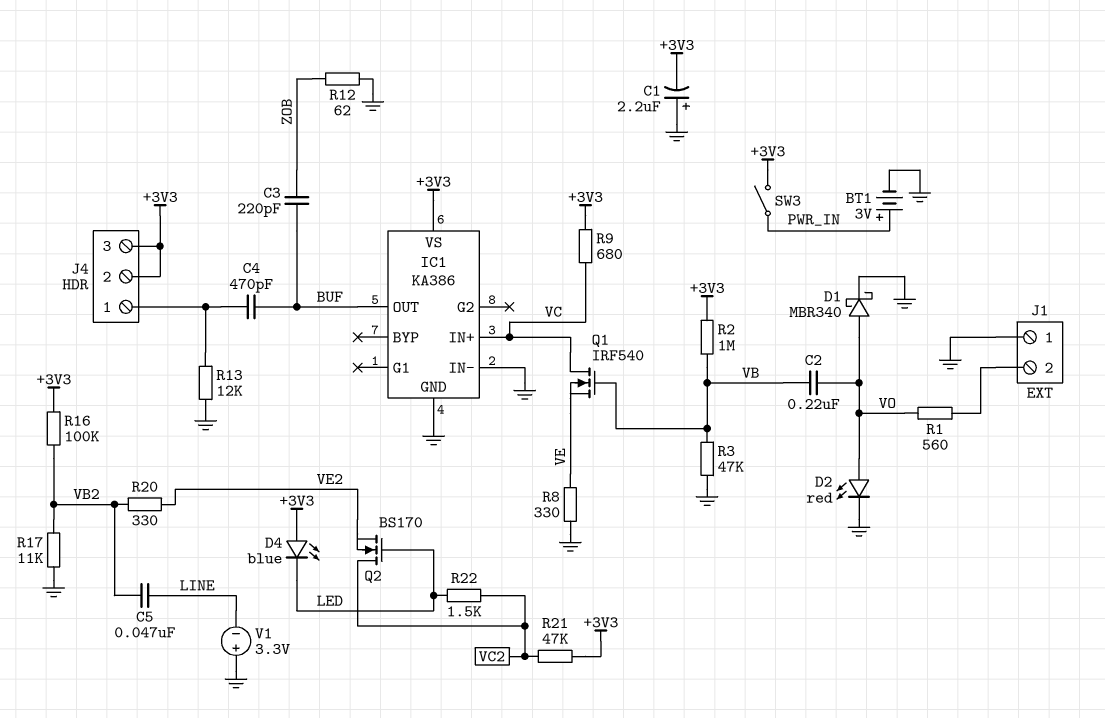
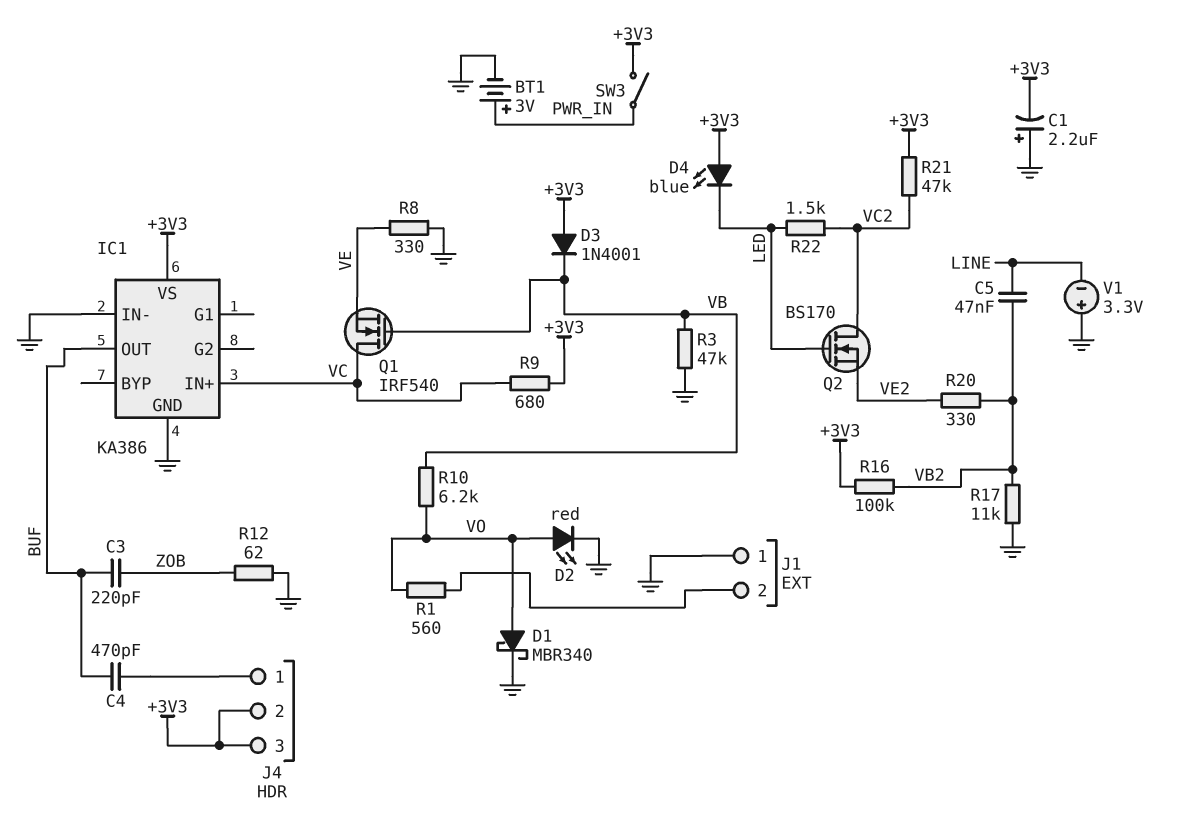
C2: 220nF (VB, VO) -> none
D3: none -> diode 1N4001 (A +3V3, K VB)
R2: 1M (+3V3, VB) -> none
R10: none -> 6.2k (VB, VO)
R13: 12k (GND, J4/1) -> none

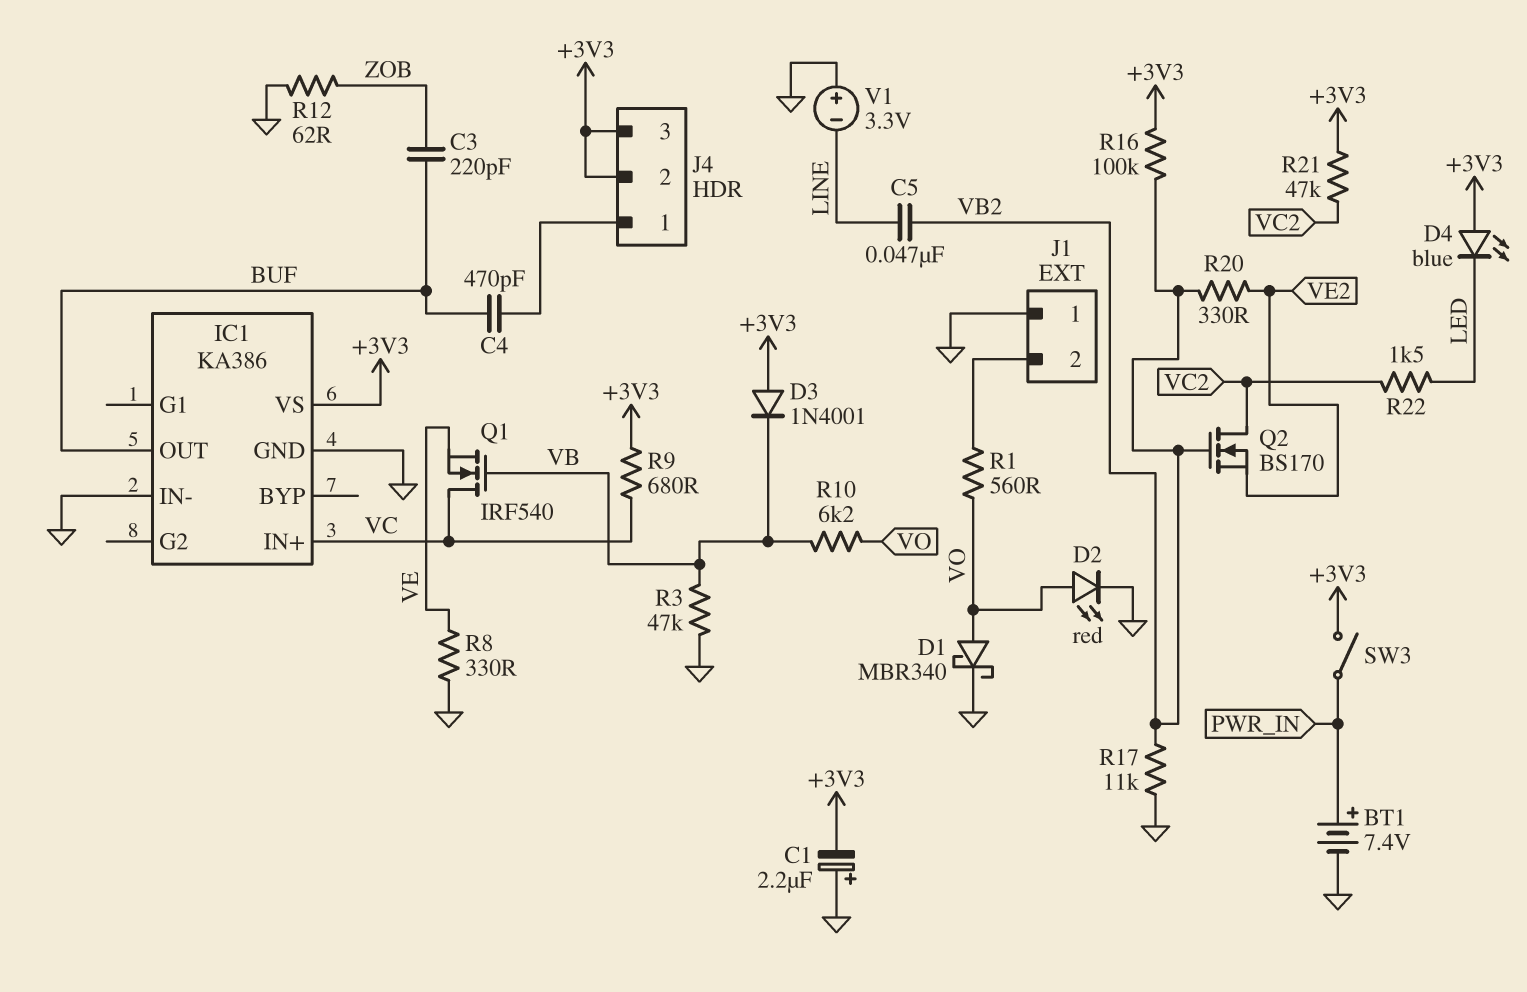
BT1: 3V (plus PWR_IN, minus GND) -> 7.4V (plus PWR_IN, minus GND)
Q2: NMOS BS170 (G LED, D VC2, S VE2) -> NMOS BS170 (G VB2, D VC2, S VE2)

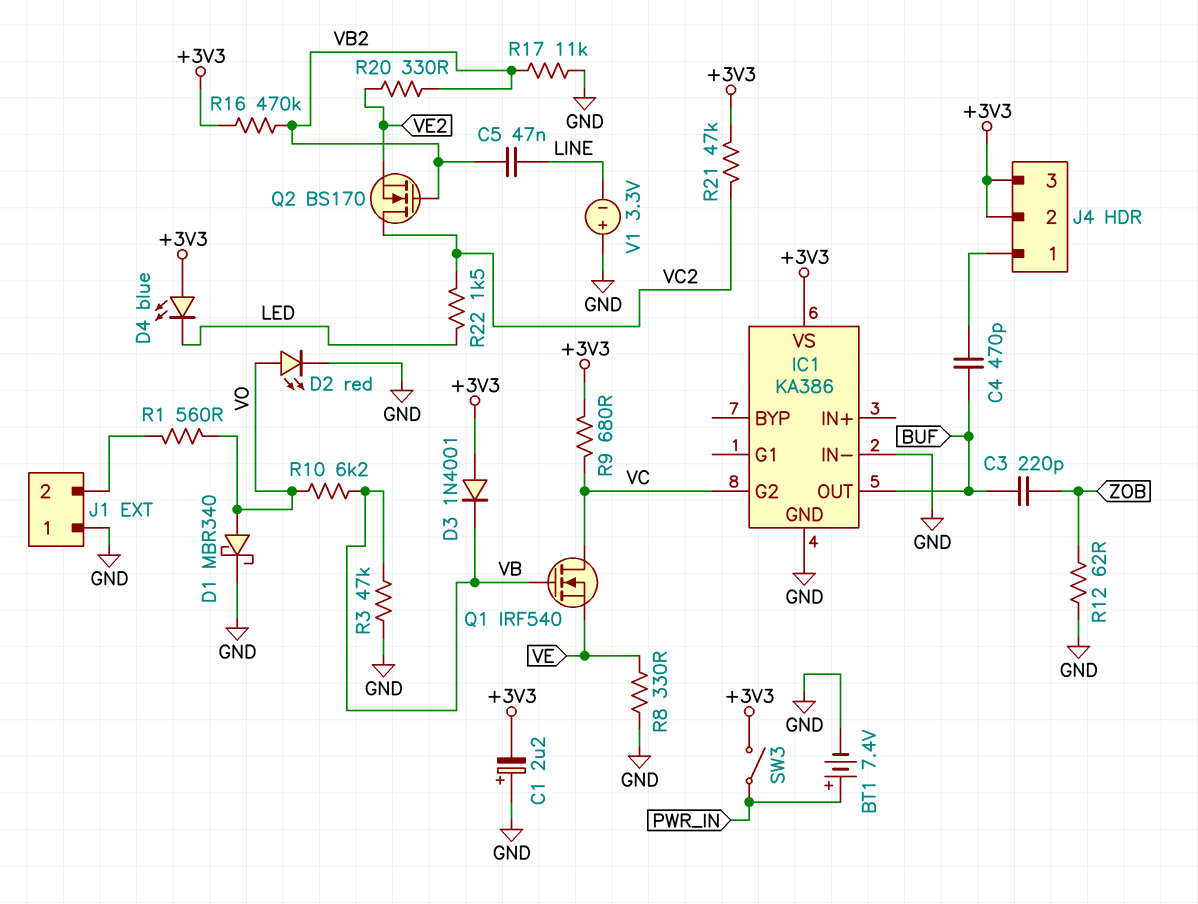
IC1 pin G2: none -> VC
IC1 pin IN+: VC -> none
R16: 100k (+3V3, VB2) -> 470k (+3V3, VB2)

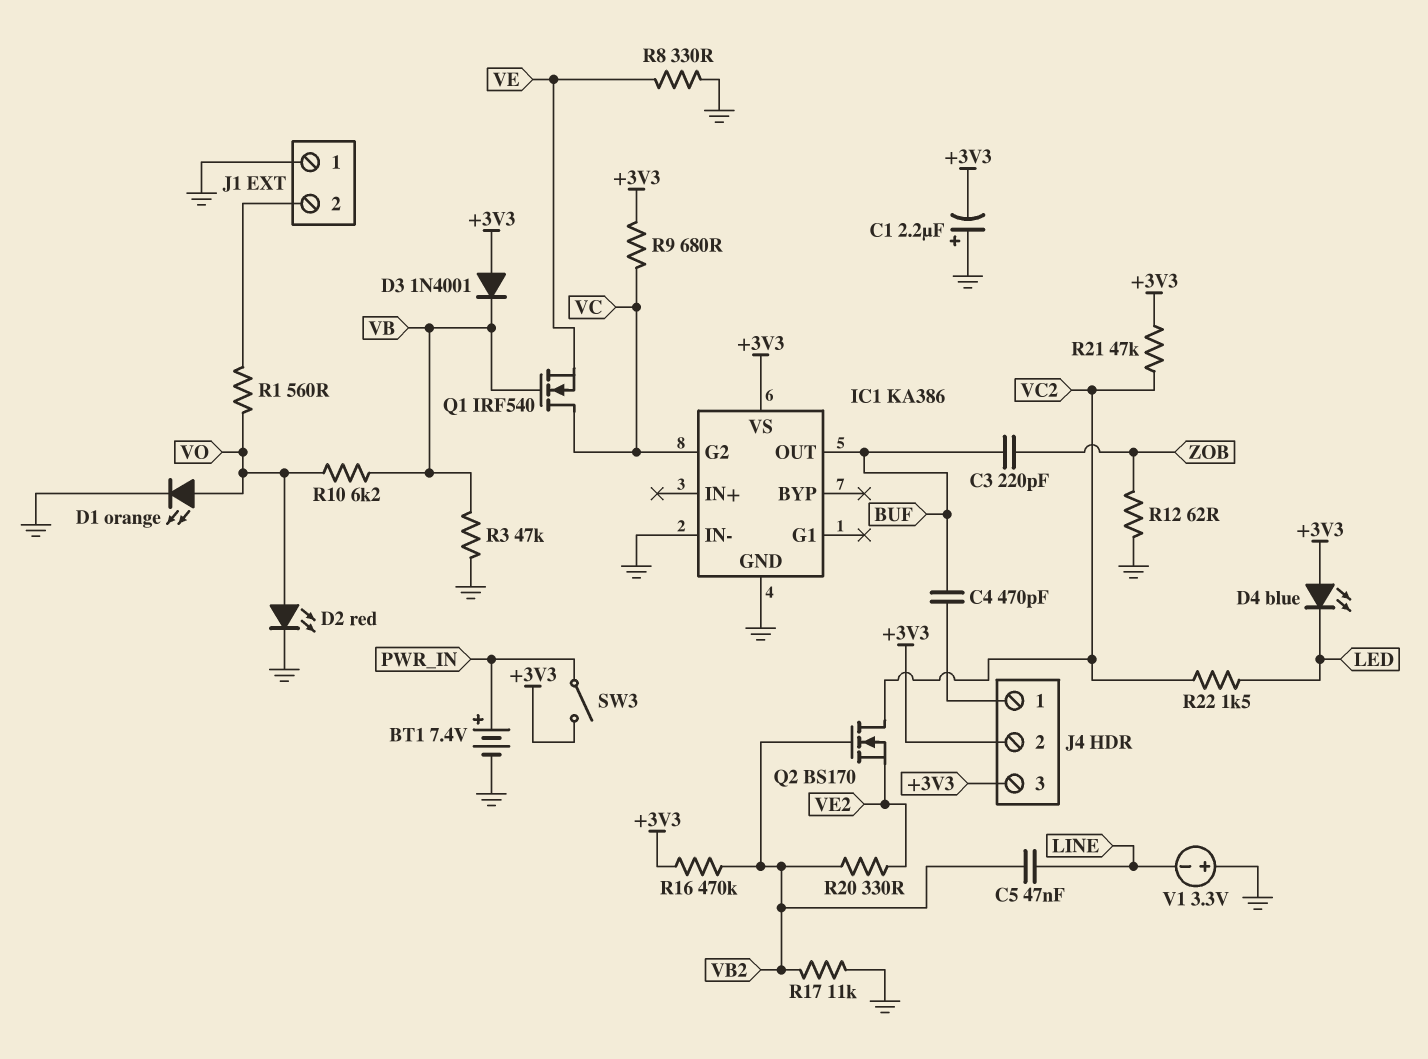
D1: schottky MBR340 (A VO, K GND) -> LED orange (A VO, K GND)

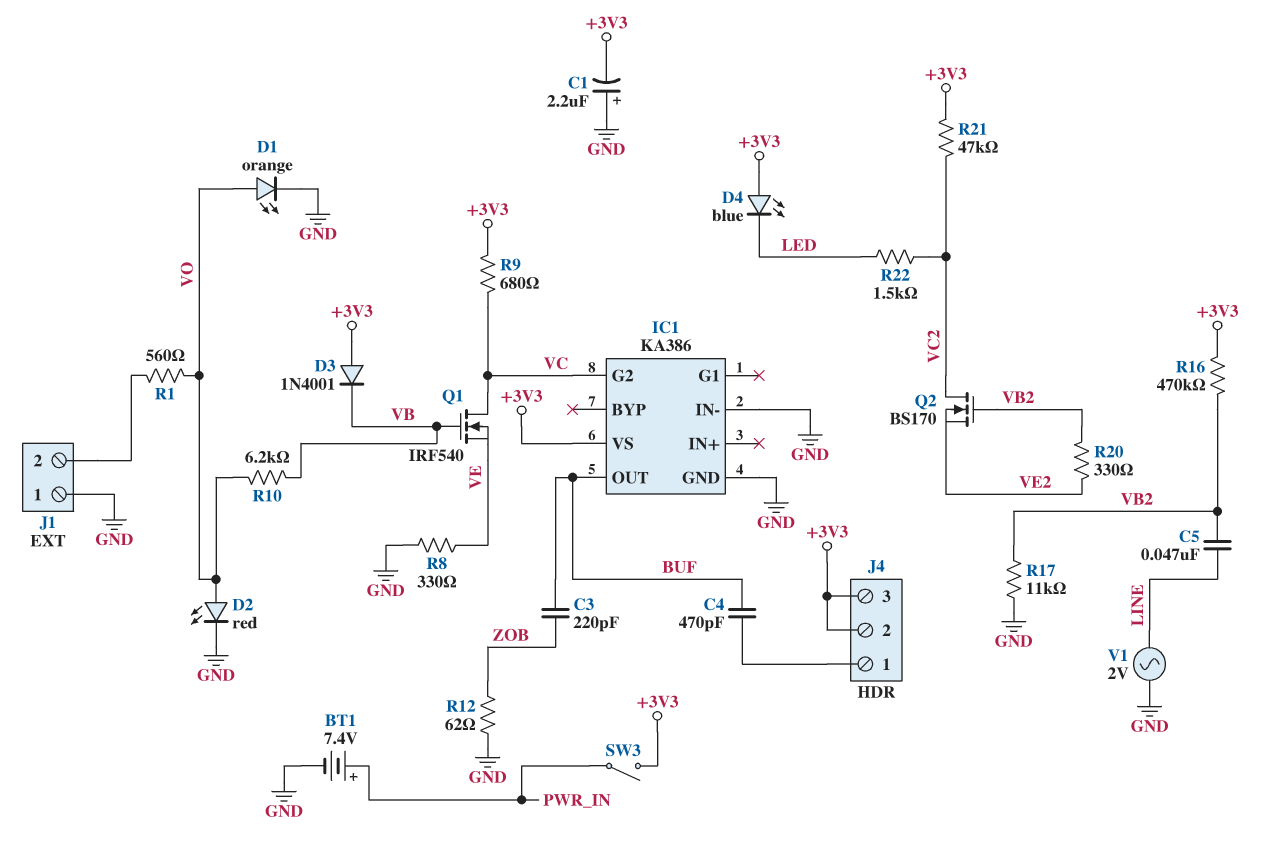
R3: 47k (GND, VB) -> none
V1: 3.3V (plus GND, minus LINE) -> AC 2V (GND, LINE)

